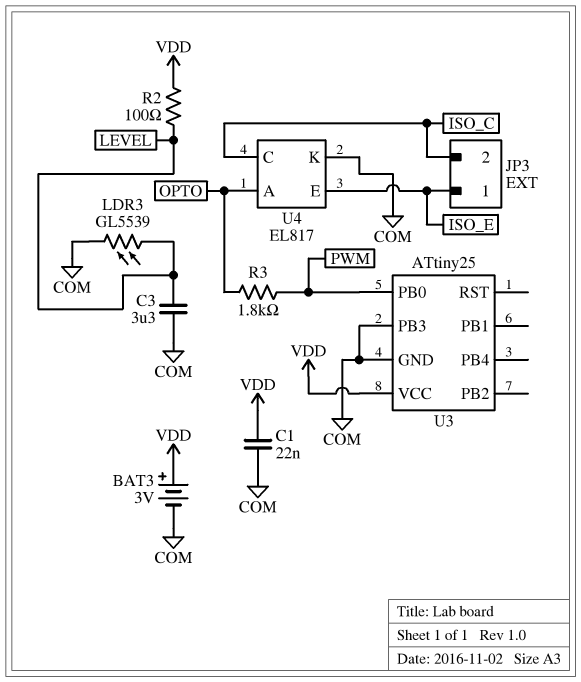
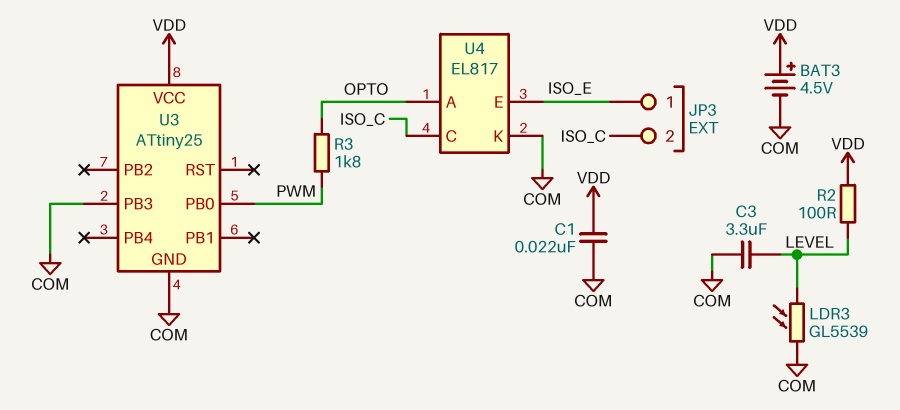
BAT3: 3V (plus VDD, minus COM) -> 4.5V (plus VDD, minus COM)

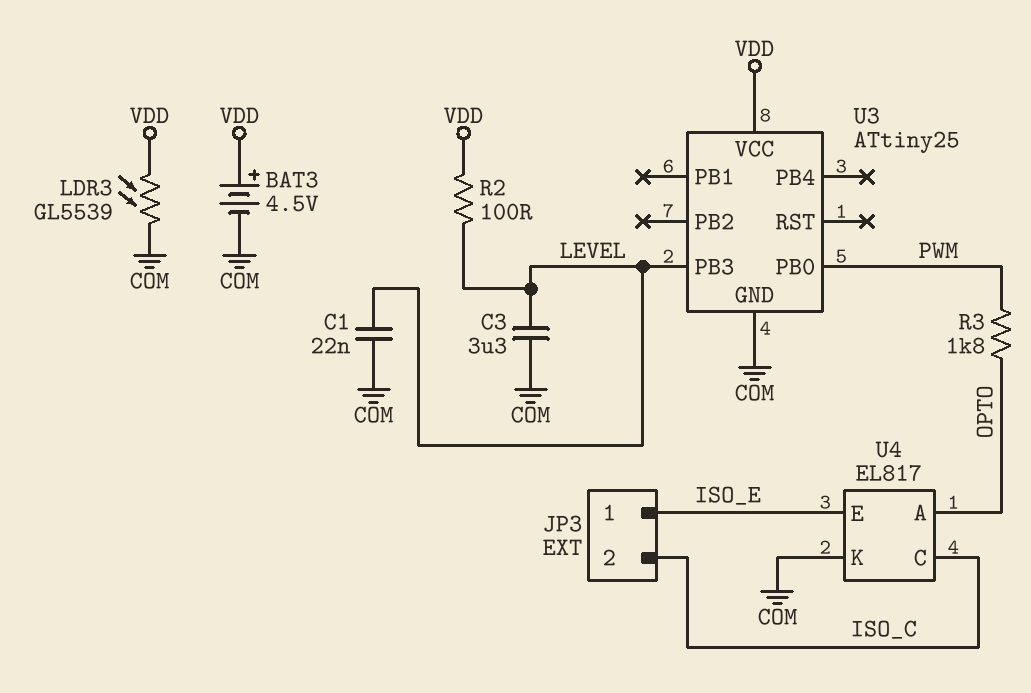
C1: 22nF (COM, VDD) -> 22nF (COM, LEVEL)
LDR3: GL5539 (COM, LEVEL) -> GL5539 (COM, VDD)
U3 pin PB3: COM -> LEVEL

